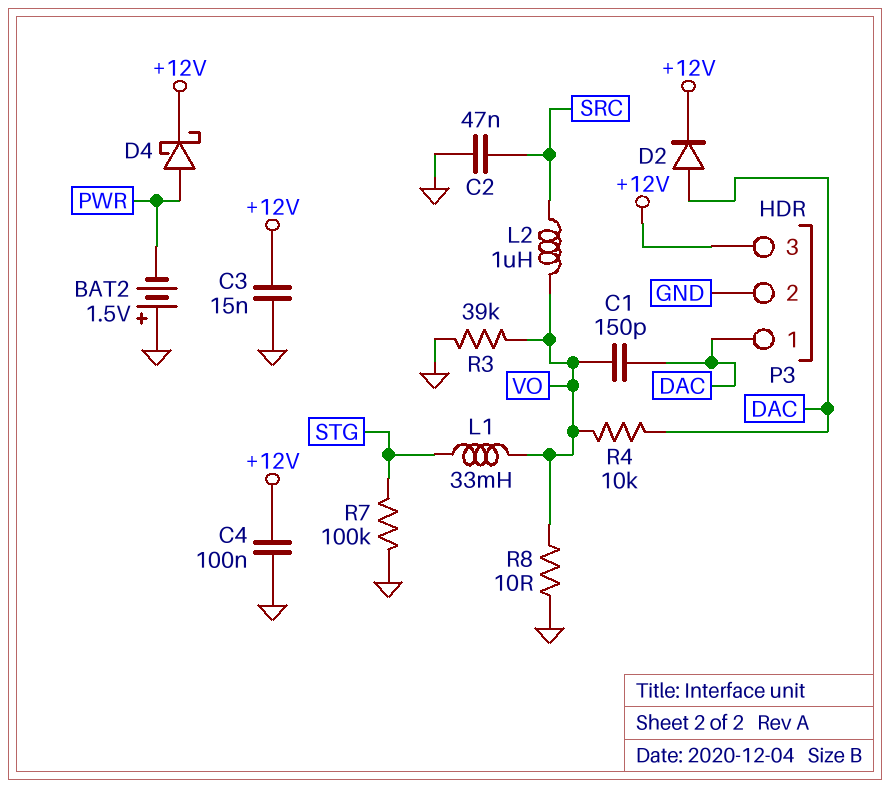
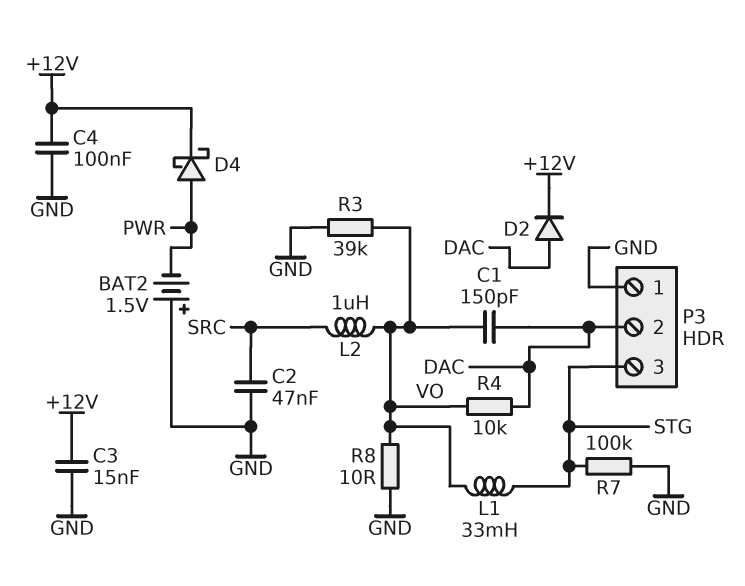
P3 pin 1: DAC -> GND
P3 pin 2: GND -> DAC
P3 pin 3: +12V -> STG

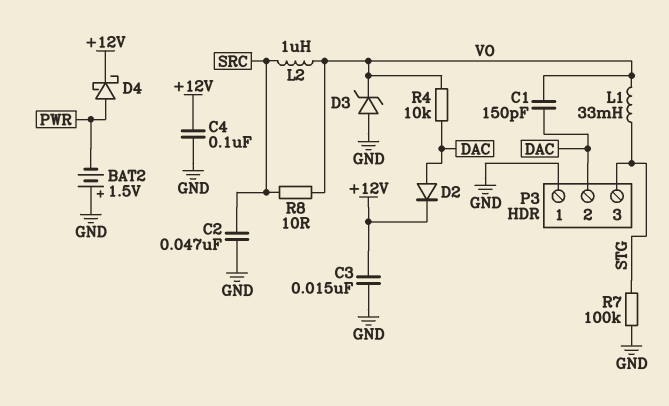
D3: none -> zener (A GND, K VO)
R3: 39k (GND, VO) -> none
R8: 10 (GND, VO) -> 10 (SRC, VO)

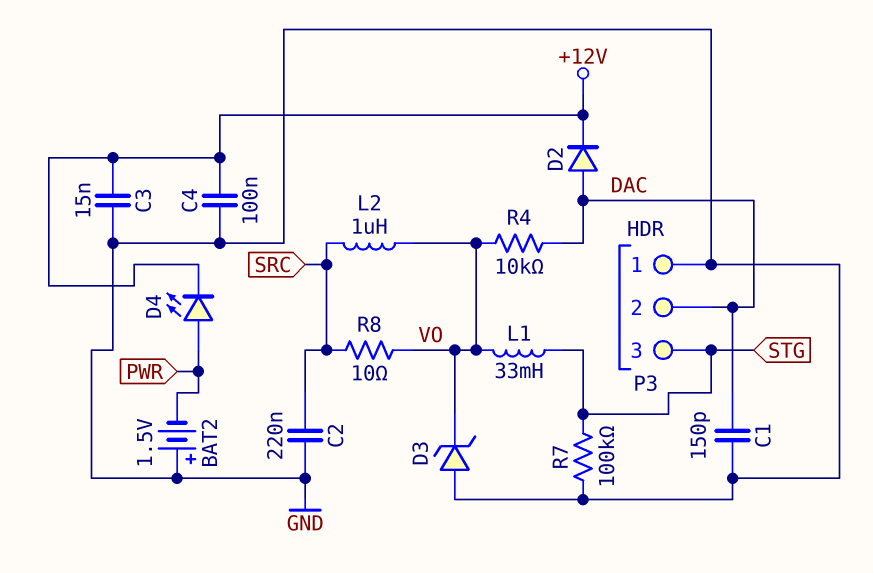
C1: 150pF (DAC, VO) -> 150pF (DAC, GND)
C2: 47nF (GND, SRC) -> 220nF (GND, SRC)
D4: schottky (A PWR, K +12V) -> LED (A PWR, K +12V)

